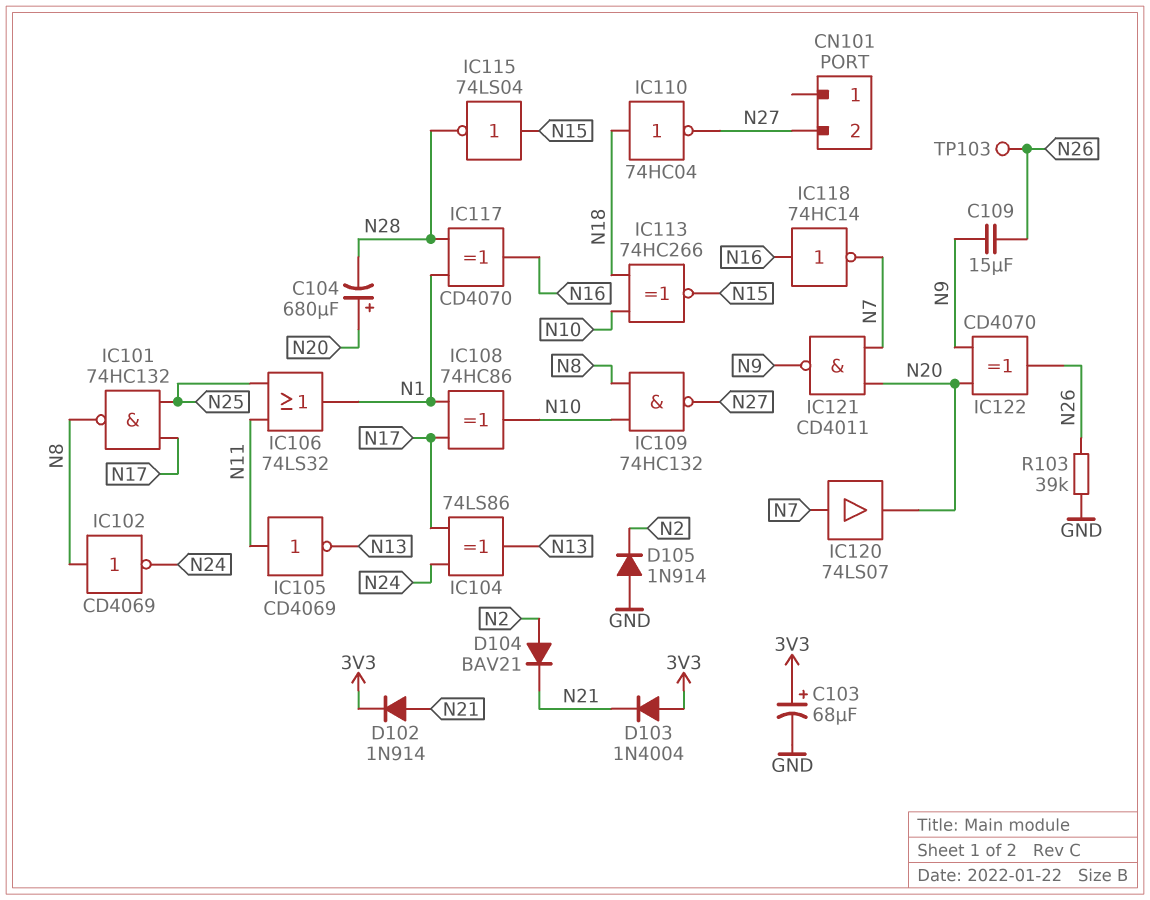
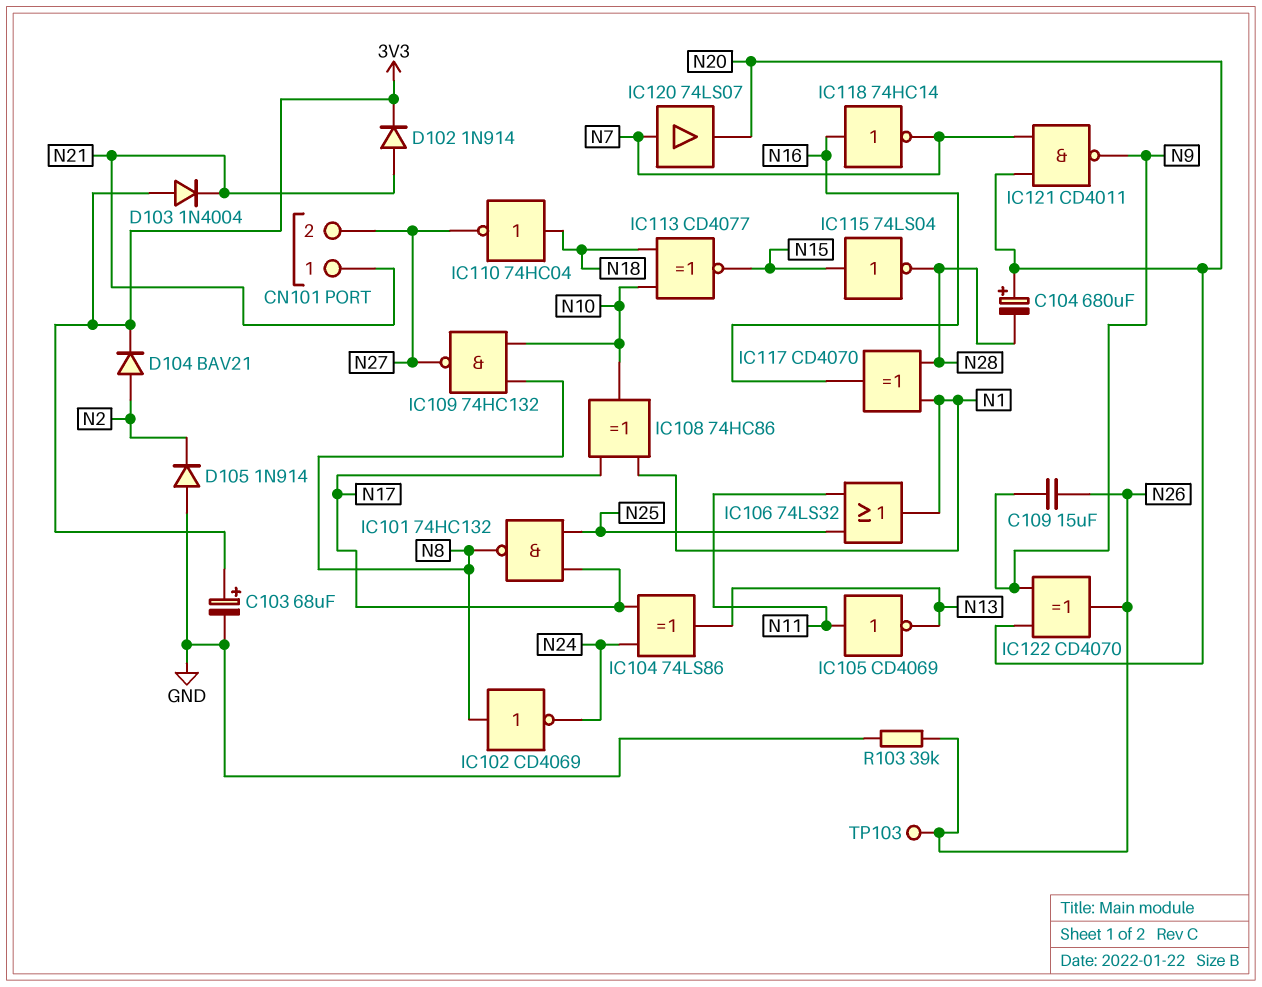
CN101 pin 1: none -> N21
D104: diode BAV21 (A N2, K N21) -> diode BAV21 (A N2, K 3V3)
IC113: XNOR 74HC266 (in N10, in N18, out N15) -> XNOR CD4077 (in N10, in N18, out N15)

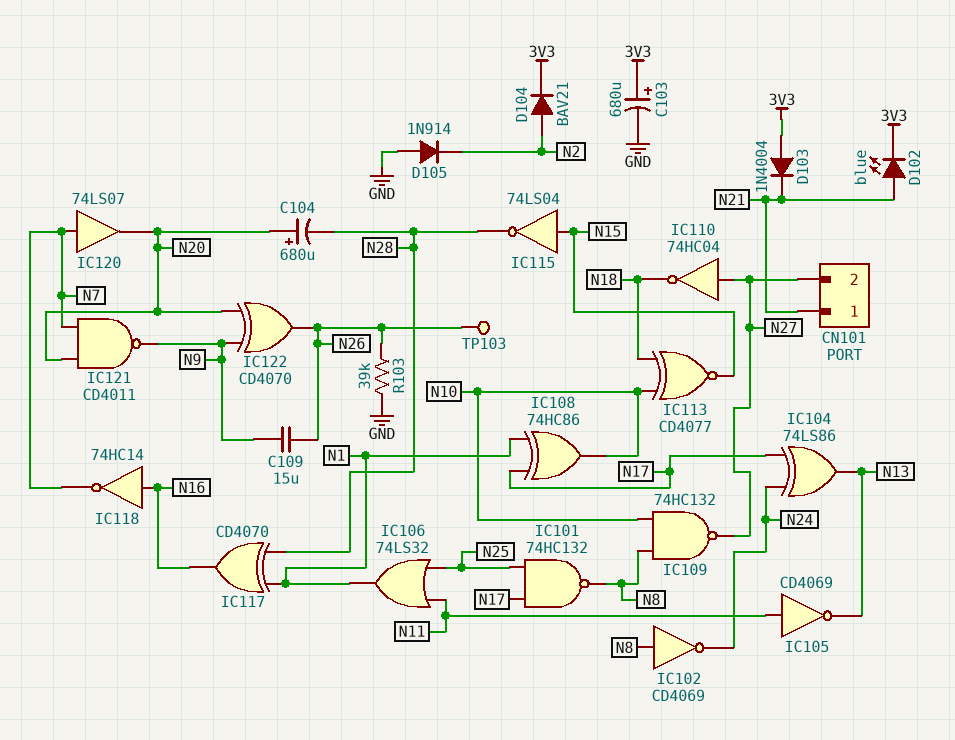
C103: 68uF (plus 3V3, minus GND) -> 680uF (plus 3V3, minus GND)
D102: diode 1N914 (A N21, K 3V3) -> LED blue (A N21, K 3V3)
IC110: NOT 74HC04 (in N18, out N27) -> NOT 74HC04 (in N27, out N18)

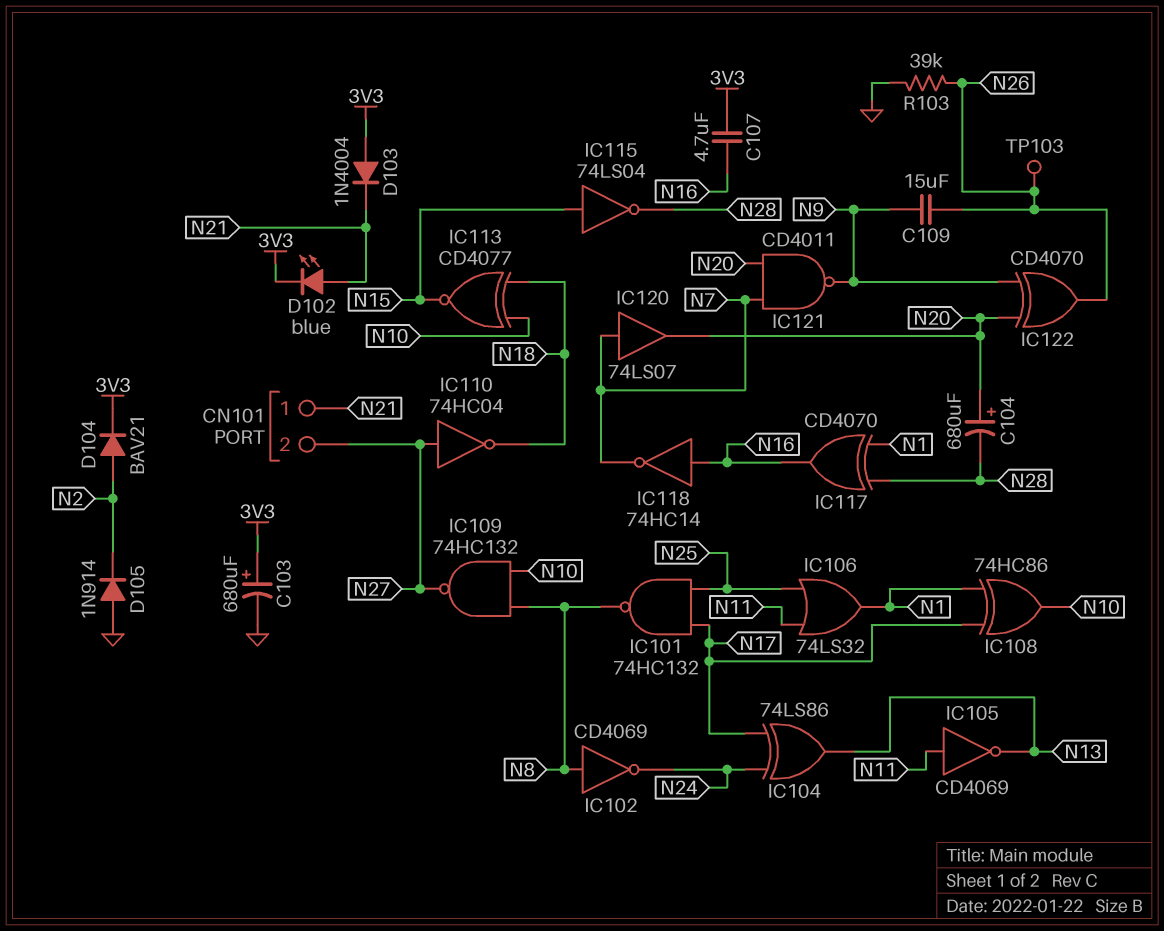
C107: none -> 4.7uF (3V3, N16)

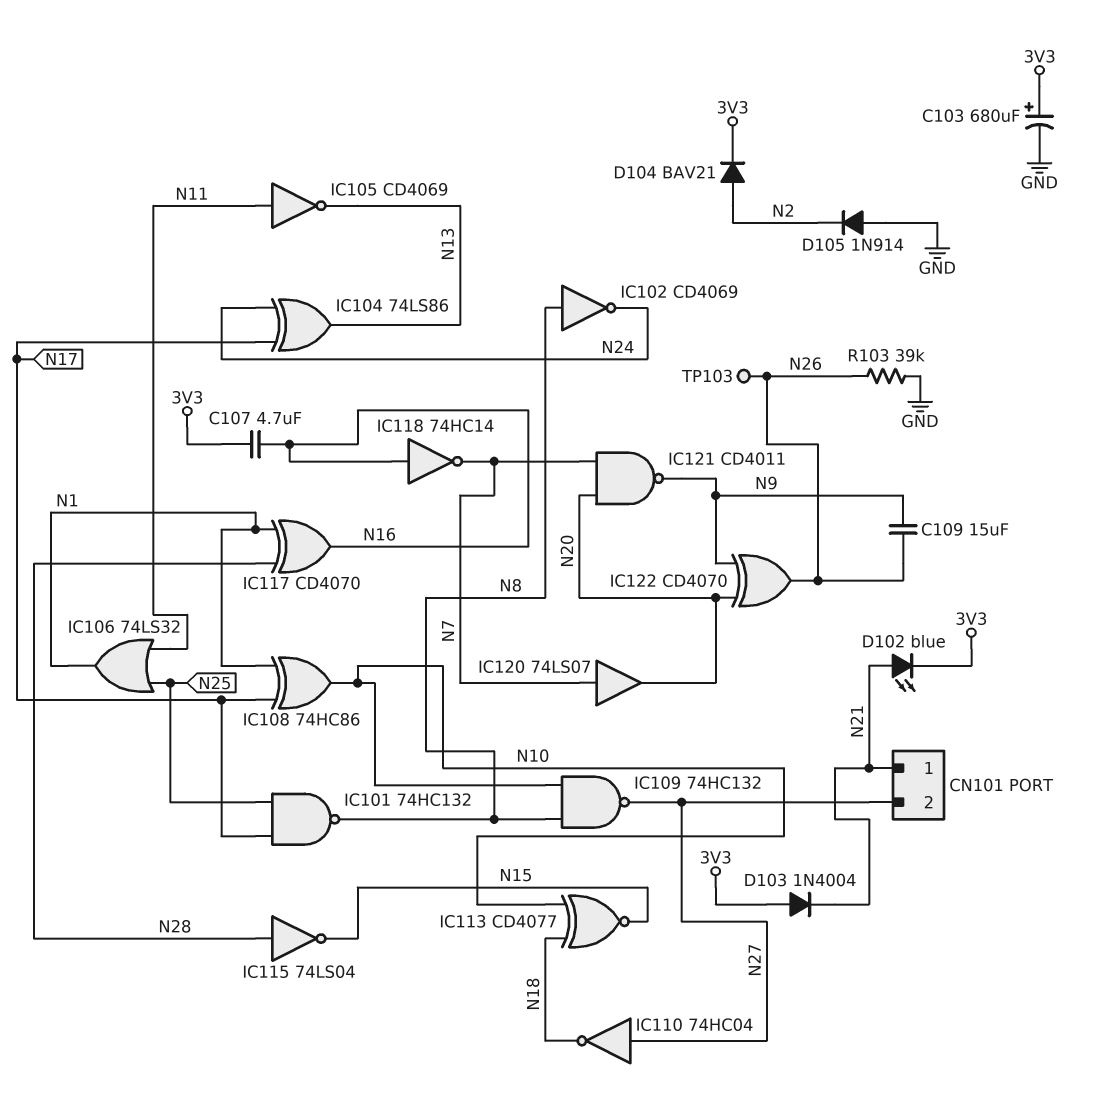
C104: 680uF (plus N20, minus N28) -> none
IC115: NOT 74LS04 (in N15, out N28) -> NOT 74LS04 (in N28, out N15)

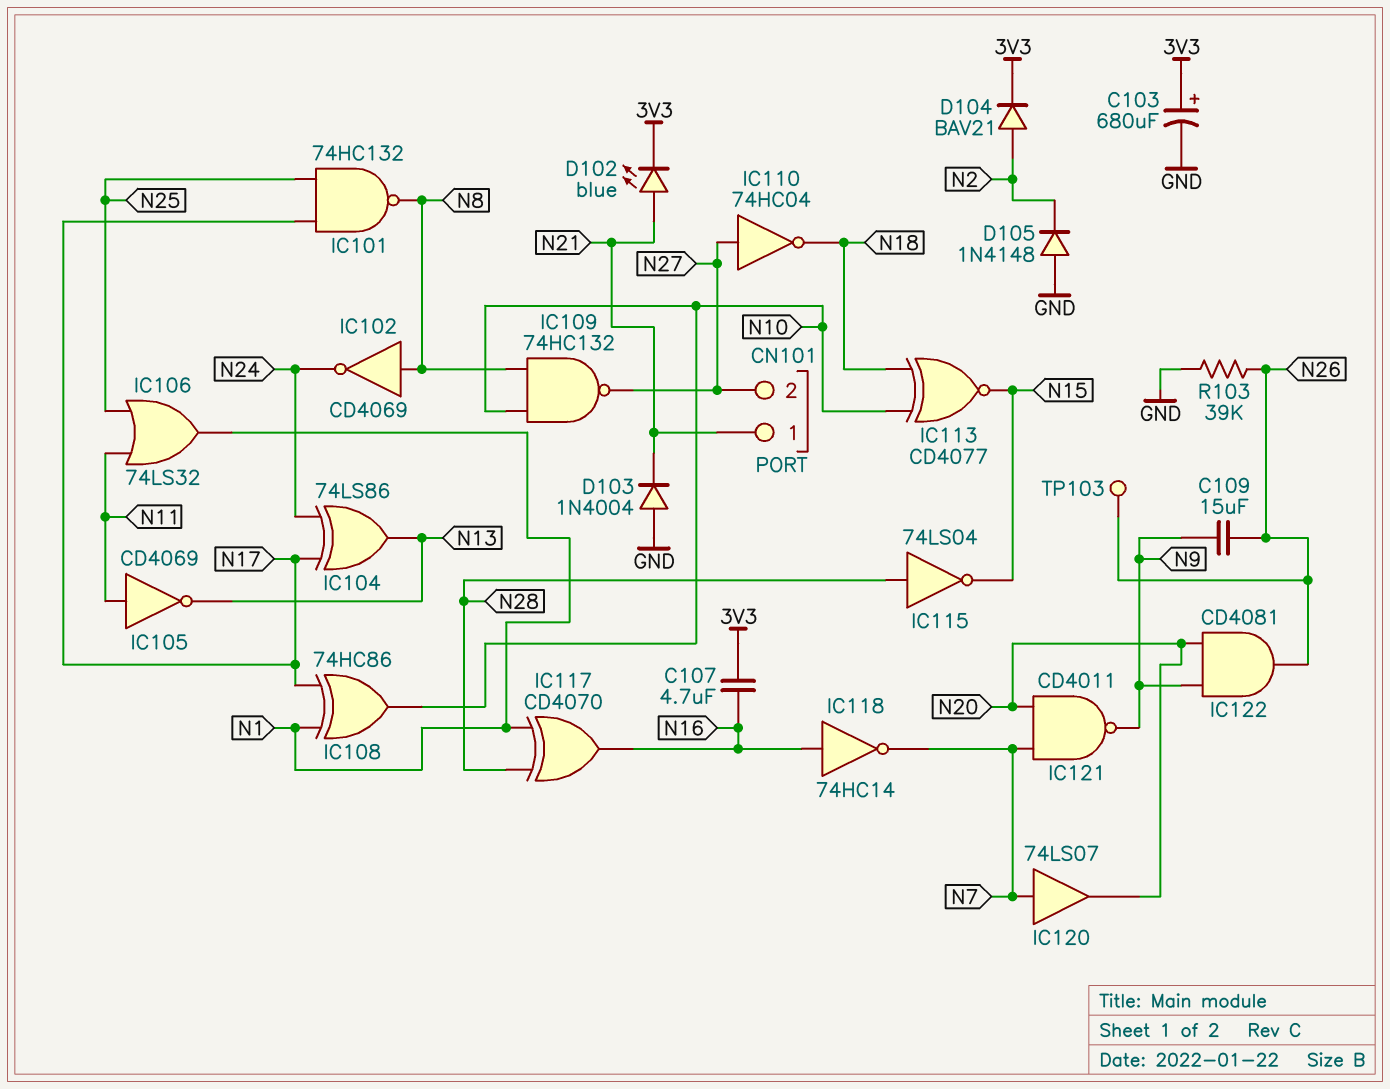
D103: diode 1N4004 (A 3V3, K N21) -> diode 1N4004 (A GND, K N21)
D105: diode 1N914 (A GND, K N2) -> diode 1N4148 (A GND, K N2)
IC122: XOR CD4070 (in N9, in N20, out N26) -> AND CD4081 (in N9, in N20, out N26)

